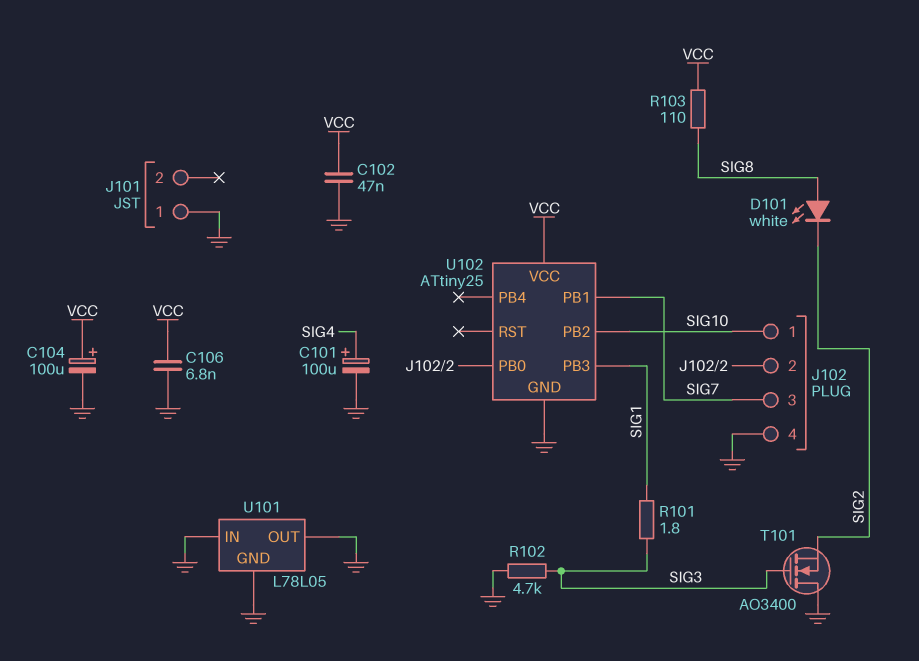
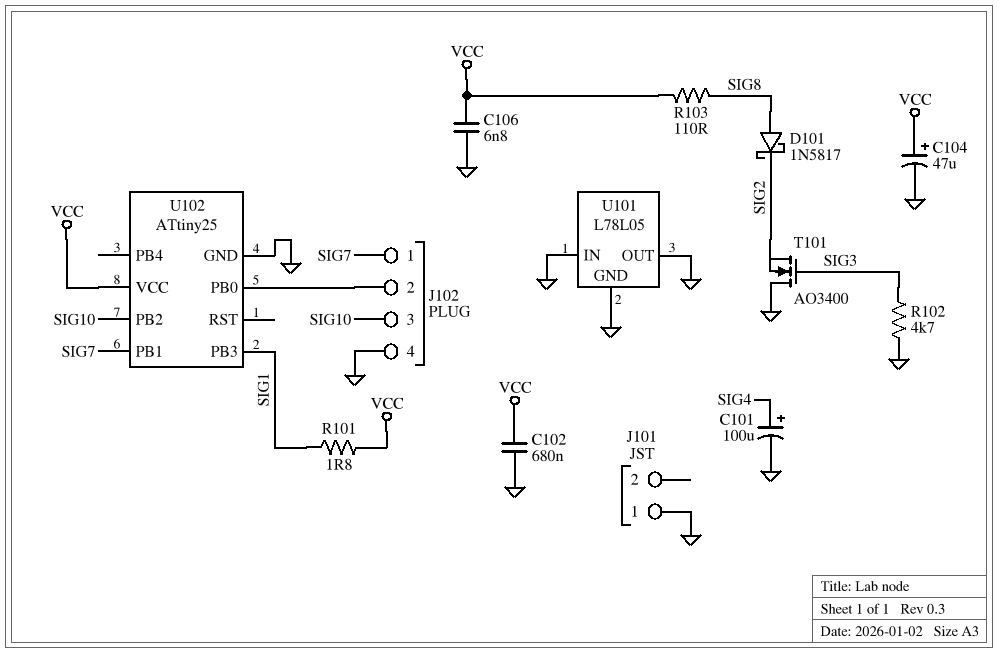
C102: 47nF (GND, VCC) -> 680nF (GND, VCC)
C104: 100uF (plus VCC, minus GND) -> 47uF (plus VCC, minus GND)
D101: LED white (A SIG8, K SIG2) -> schottky 1N5817 (A SIG8, K SIG2)
J102 pin 1: SIG10 -> SIG7
J102 pin 3: SIG7 -> SIG10
R101: 1.8 (SIG1, SIG3) -> 1.8 (SIG1, VCC)

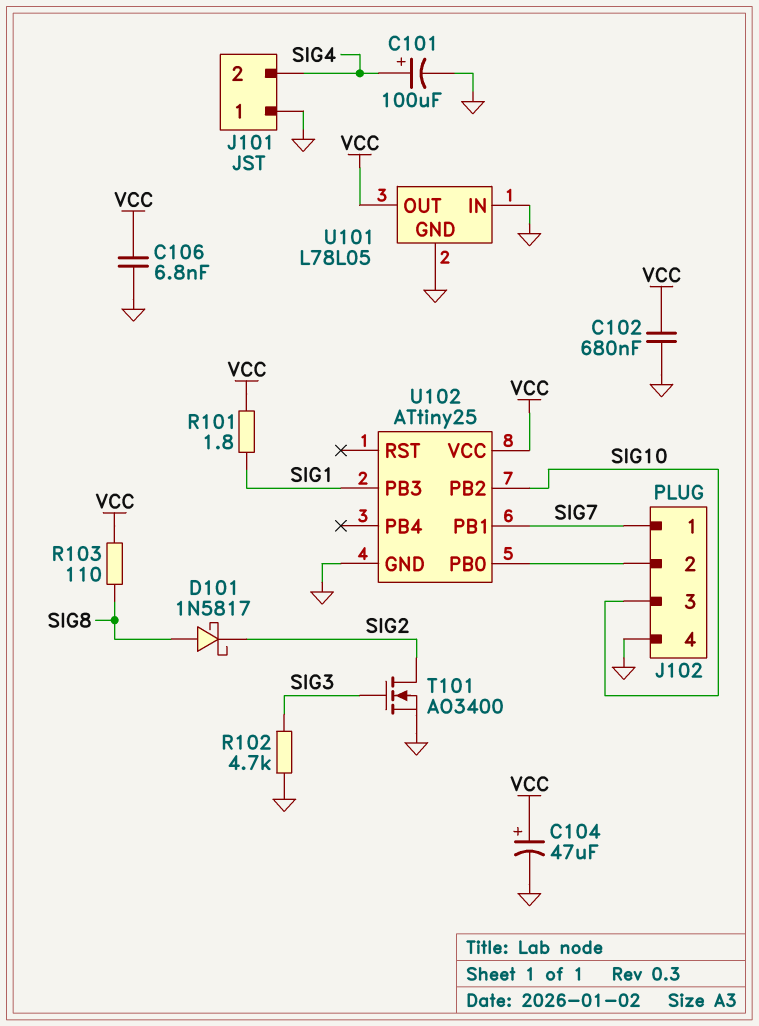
J101 pin 2: none -> SIG4
T101: NMOS AO3400 (G SIG3, D GND, S SIG2) -> NMOS AO3400 (G SIG3, D SIG2, S GND)
U101 pin OUT: GND -> VCC

